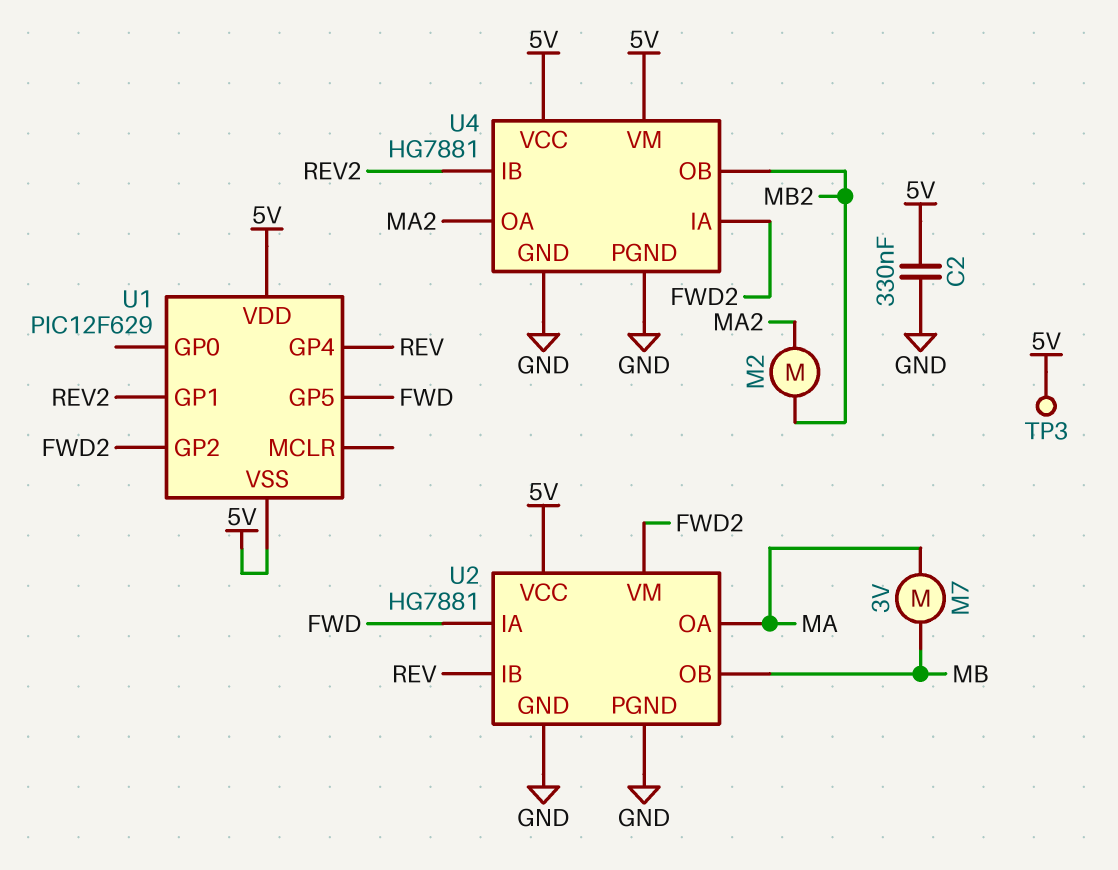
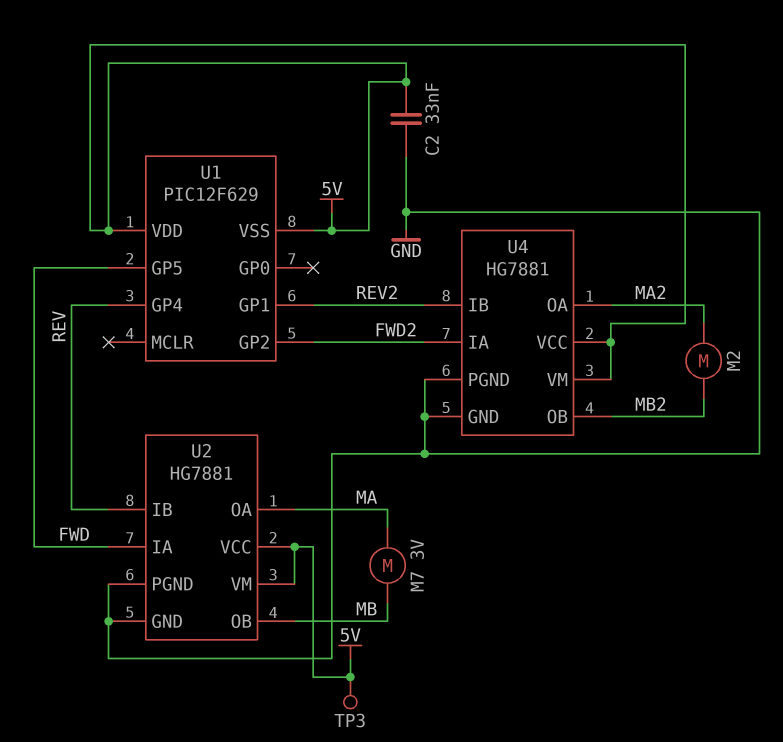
C2: 330nF (5V, GND) -> 33nF (5V, GND)
U2 pin VM: FWD2 -> 5V

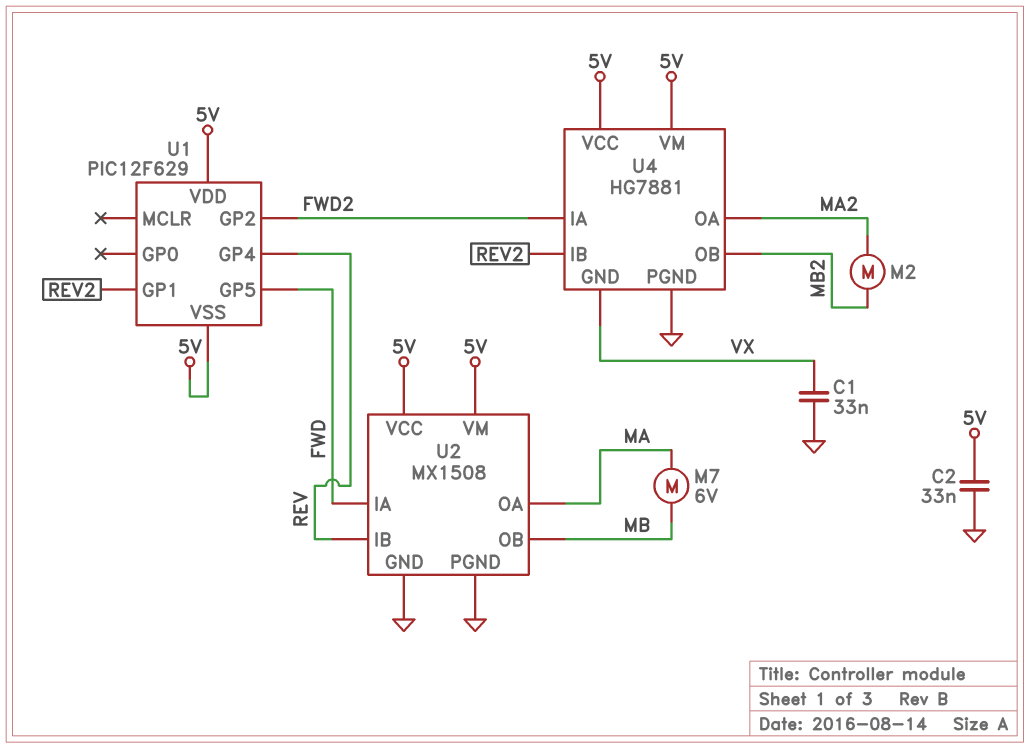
C1: none -> 33nF (GND, VX)
M7: motor 3V (MA, MB) -> motor 6V (MA, MB)
TP3: test point (5V) -> none
U2: HG7881 -> MX1508
U4 pin GND: GND -> VX

